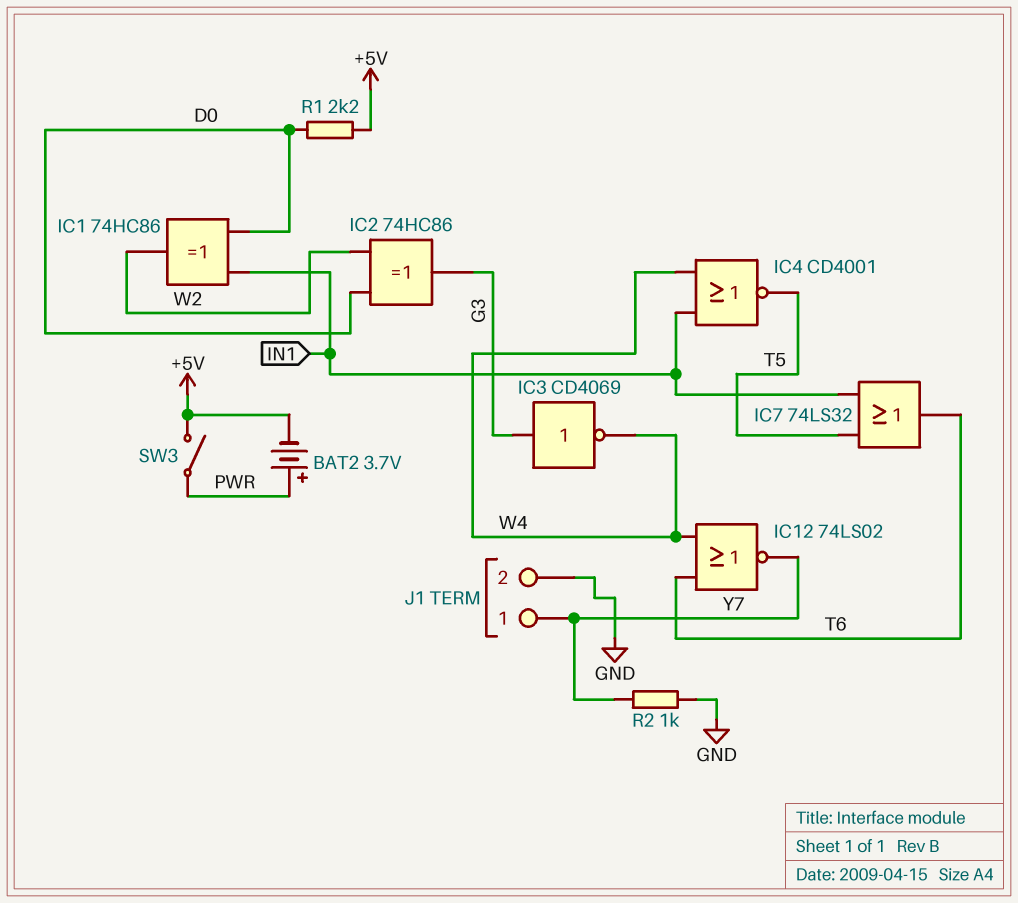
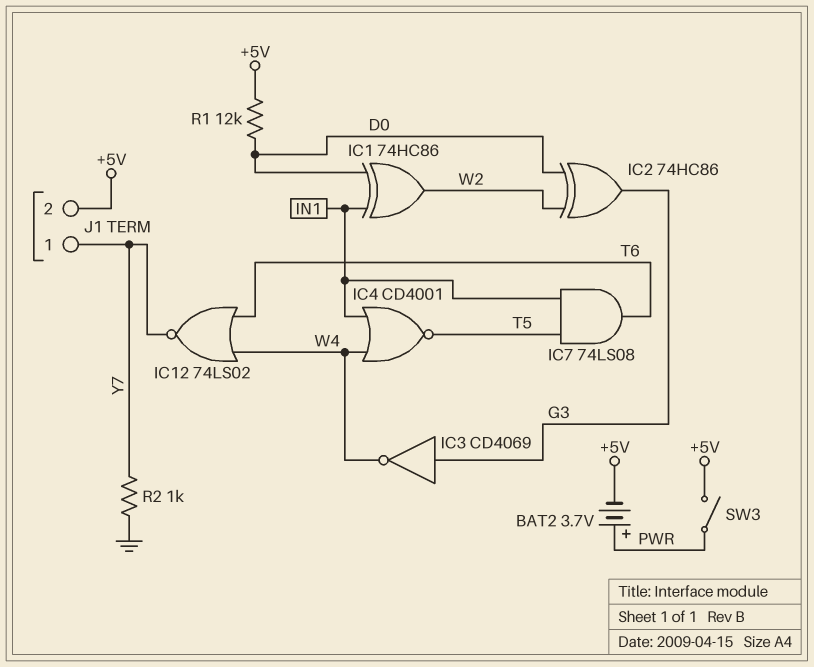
IC7: OR 74LS32 (in IN1, in T5, out T6) -> AND 74LS08 (in IN1, in T5, out T6)
J1 pin 2: GND -> +5V
R1: 2.2k (+5V, D0) -> 12k (+5V, D0)

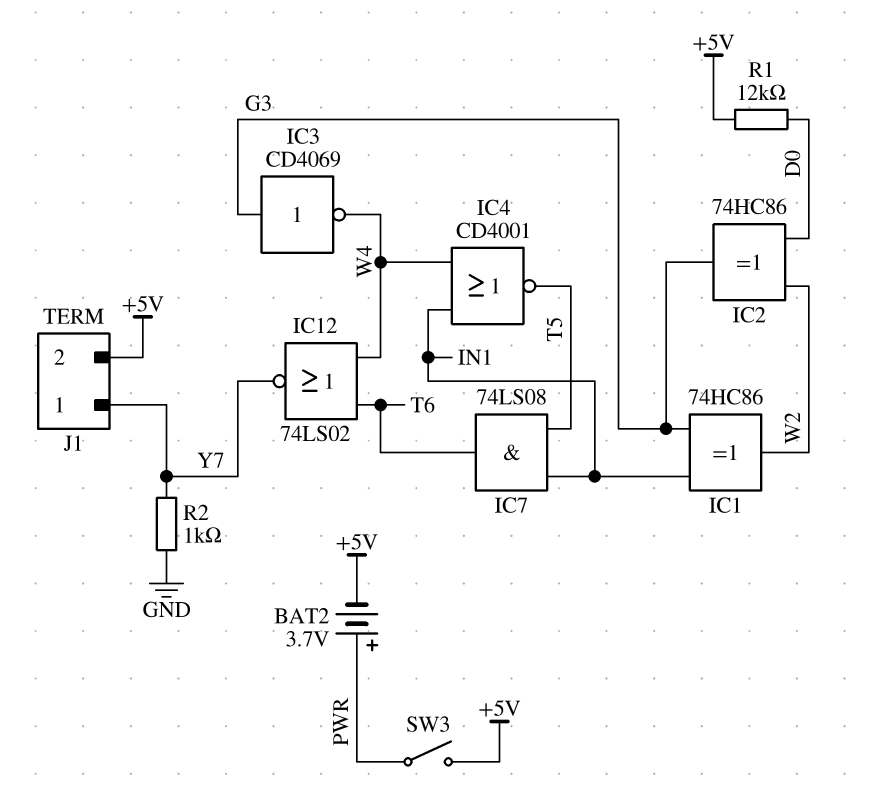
IC1: XOR 74HC86 (in D0, in IN1, out W2) -> XOR 74HC86 (in G3, in IN1, out W2)

